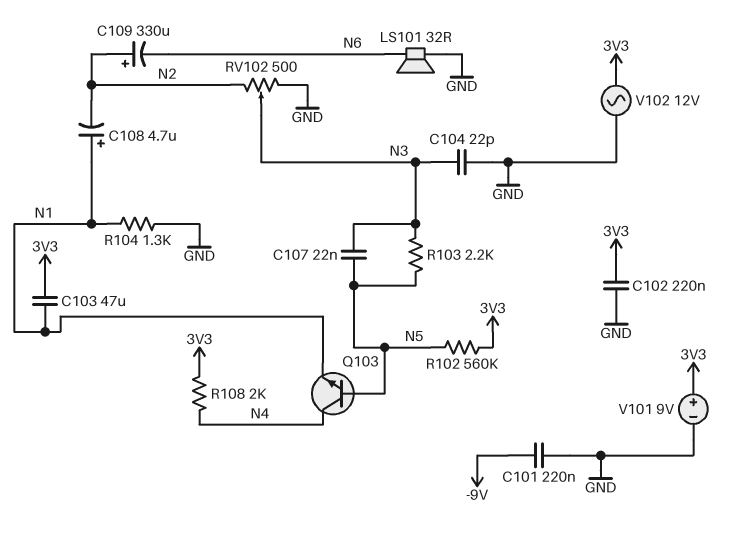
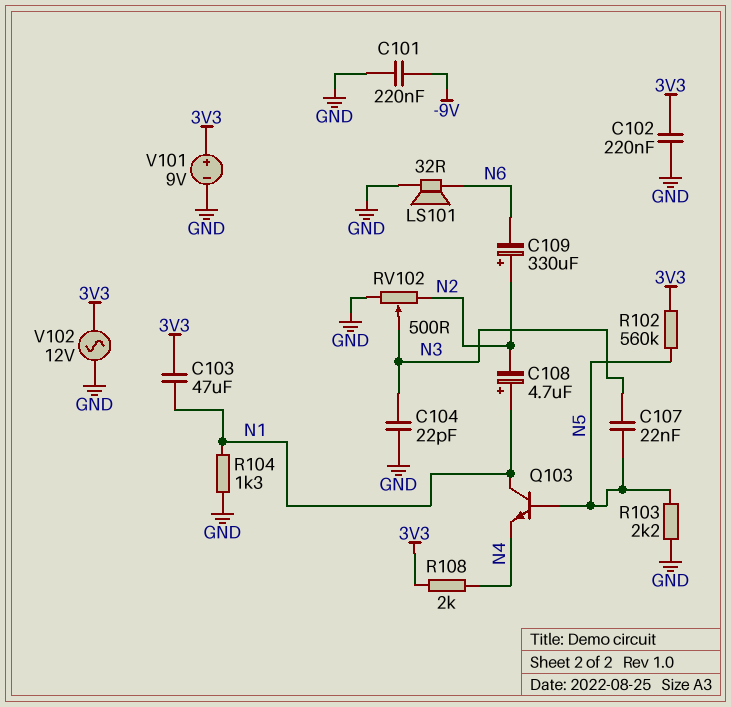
Q103: NPN (B N5, C N4, E N1) -> NPN (B N5, C N1, E N4)
R103: 2.2k (N3, N5) -> 2.2k (GND, N5)

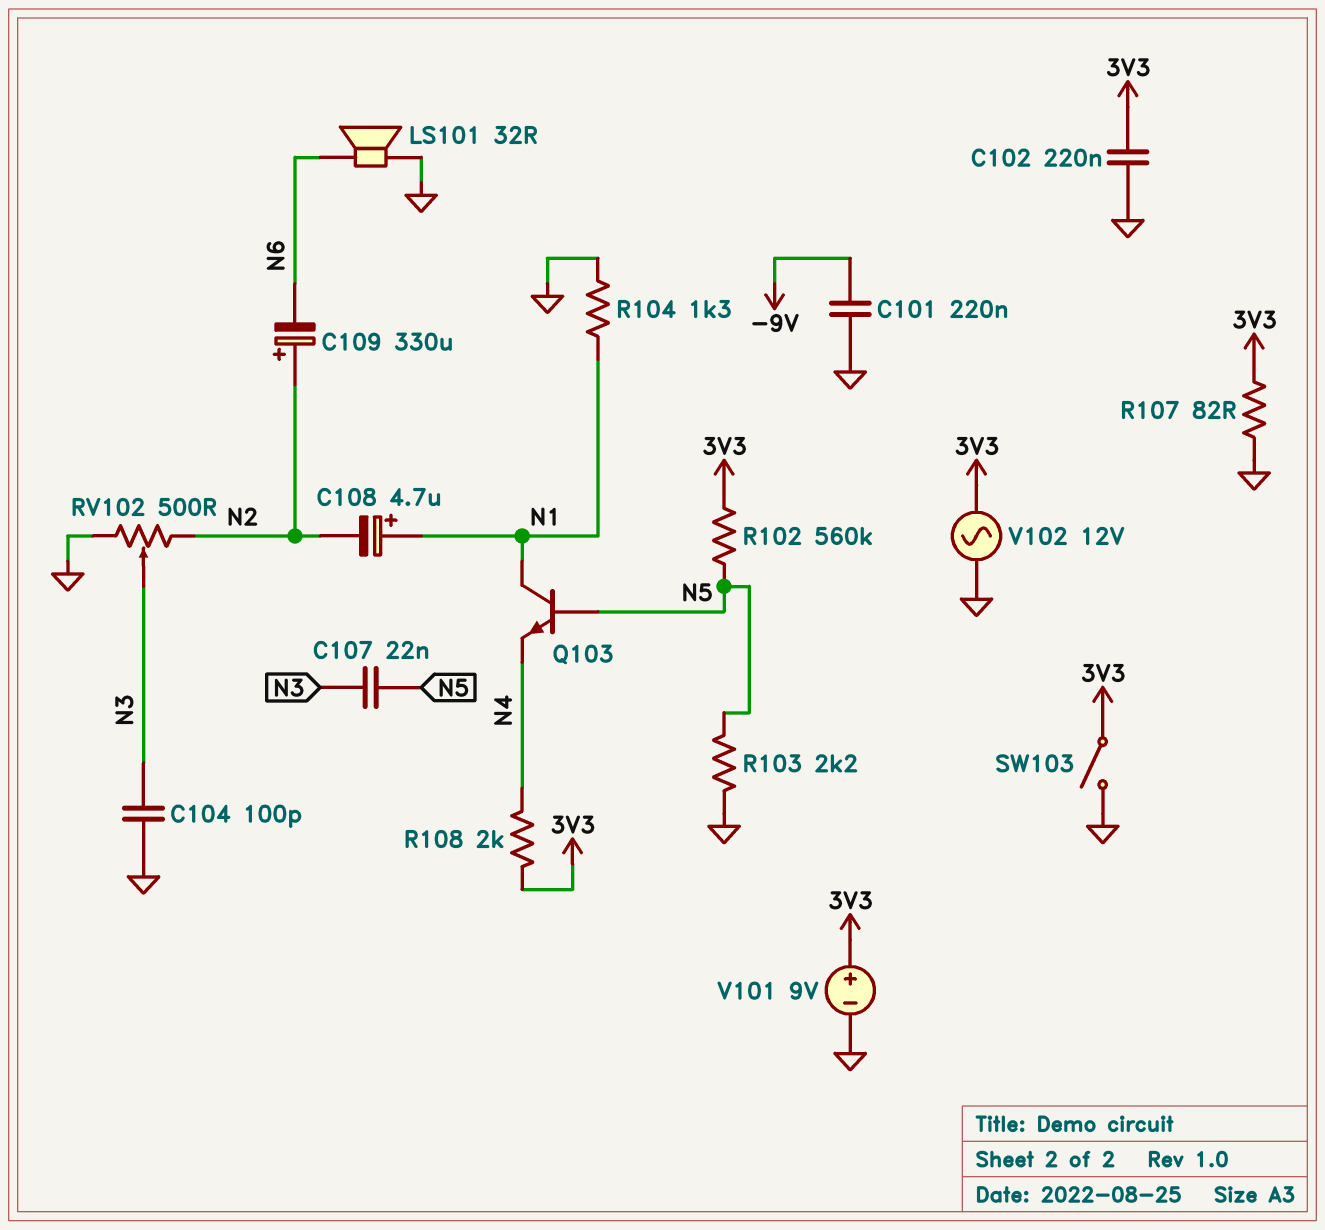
C103: 47uF (3V3, N1) -> none
C104: 22pF (GND, N3) -> 100pF (GND, N3)
R107: none -> 82 (3V3, GND)
SW103: none -> switch (3V3, GND)

